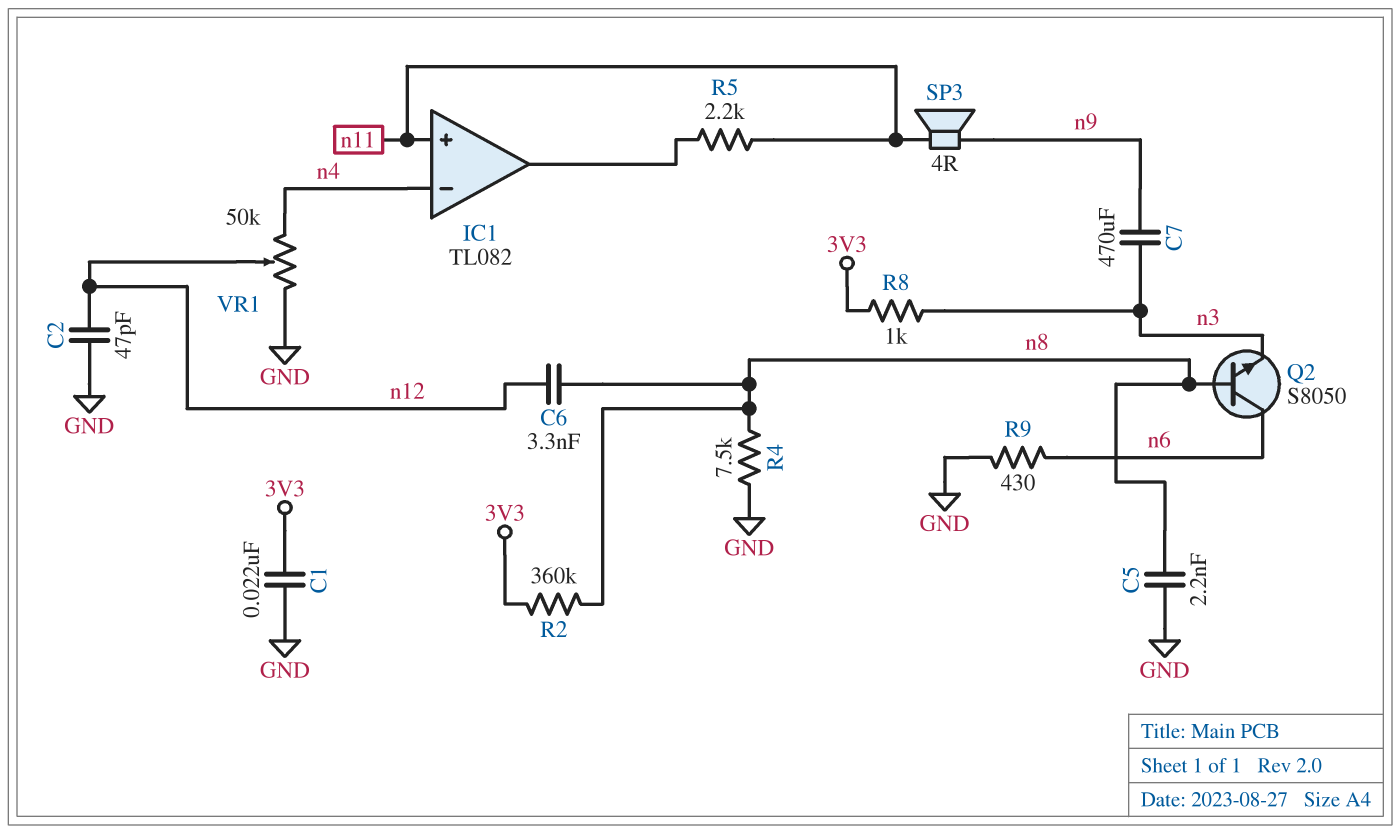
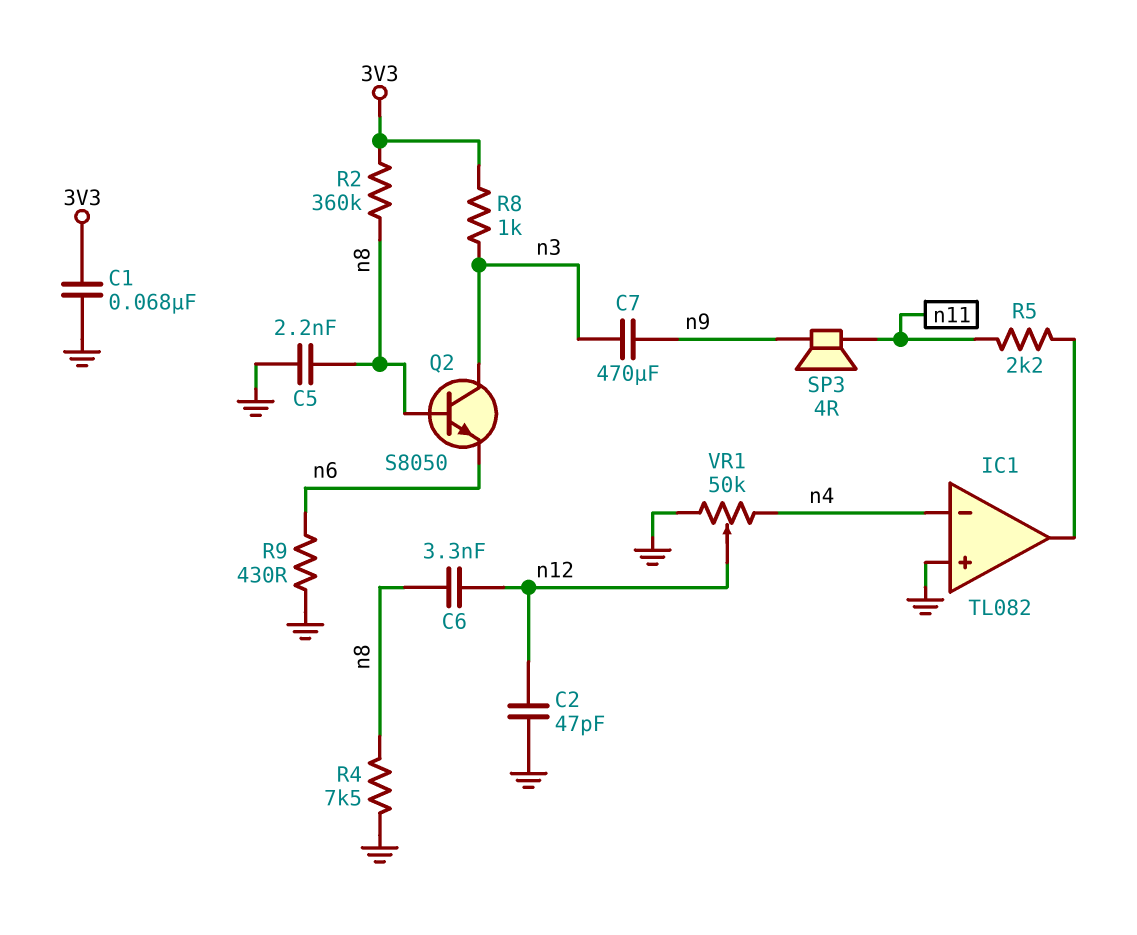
C1: 22nF (3V3, GND) -> 68nF (3V3, GND)
IC1 pin in+: n11 -> GND
Q2: NPN S8050 (B n8, C n6, E n3) -> NPN S8050 (B n8, C n3, E n6)

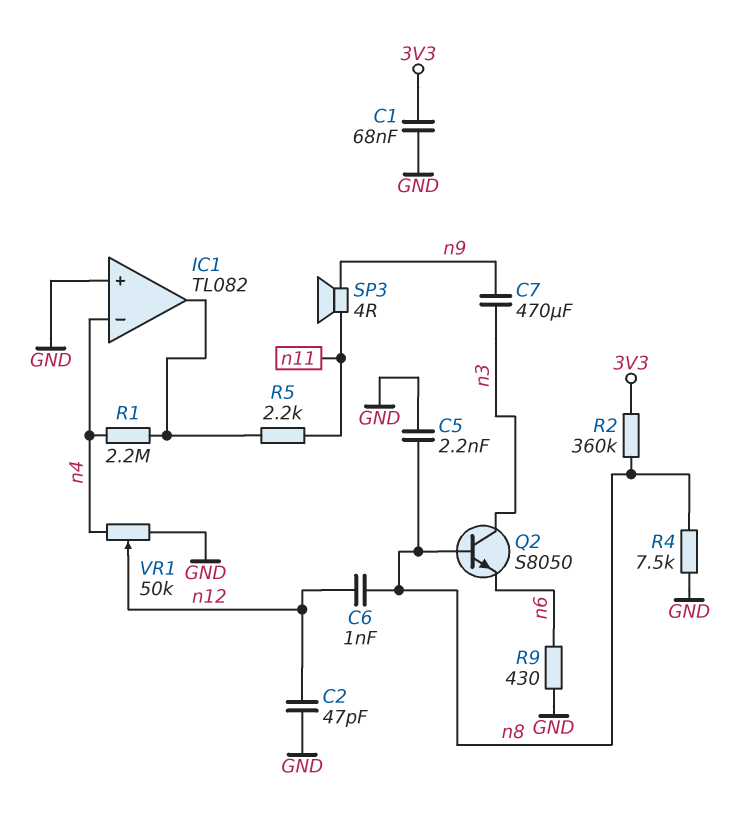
C6: 3.3nF (n8, n12) -> 1nF (n8, n12)
R1: none -> 2.2M (IC1/out, n4)
R8: 1k (3V3, n3) -> none

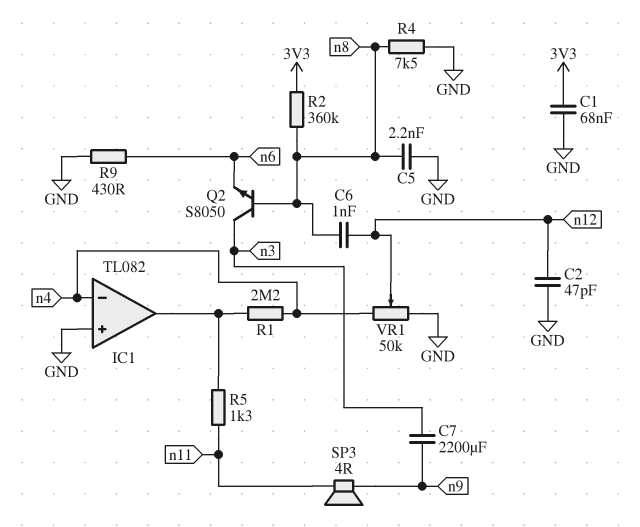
C7: 470uF (n3, n9) -> 2200uF (n3, n9)
R5: 2.2k (IC1/out, n11) -> 1.3k (IC1/out, n11)

